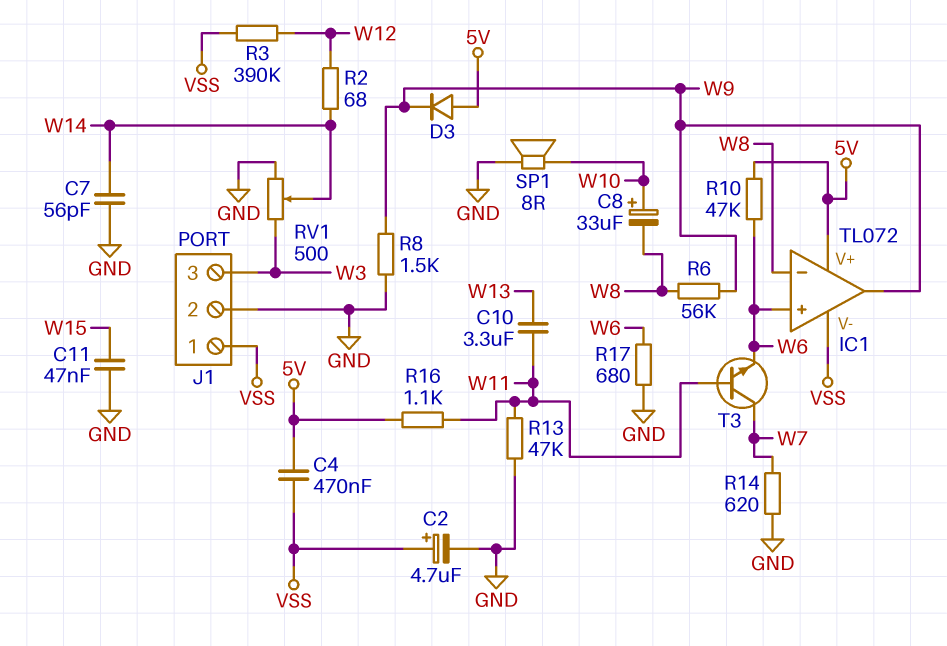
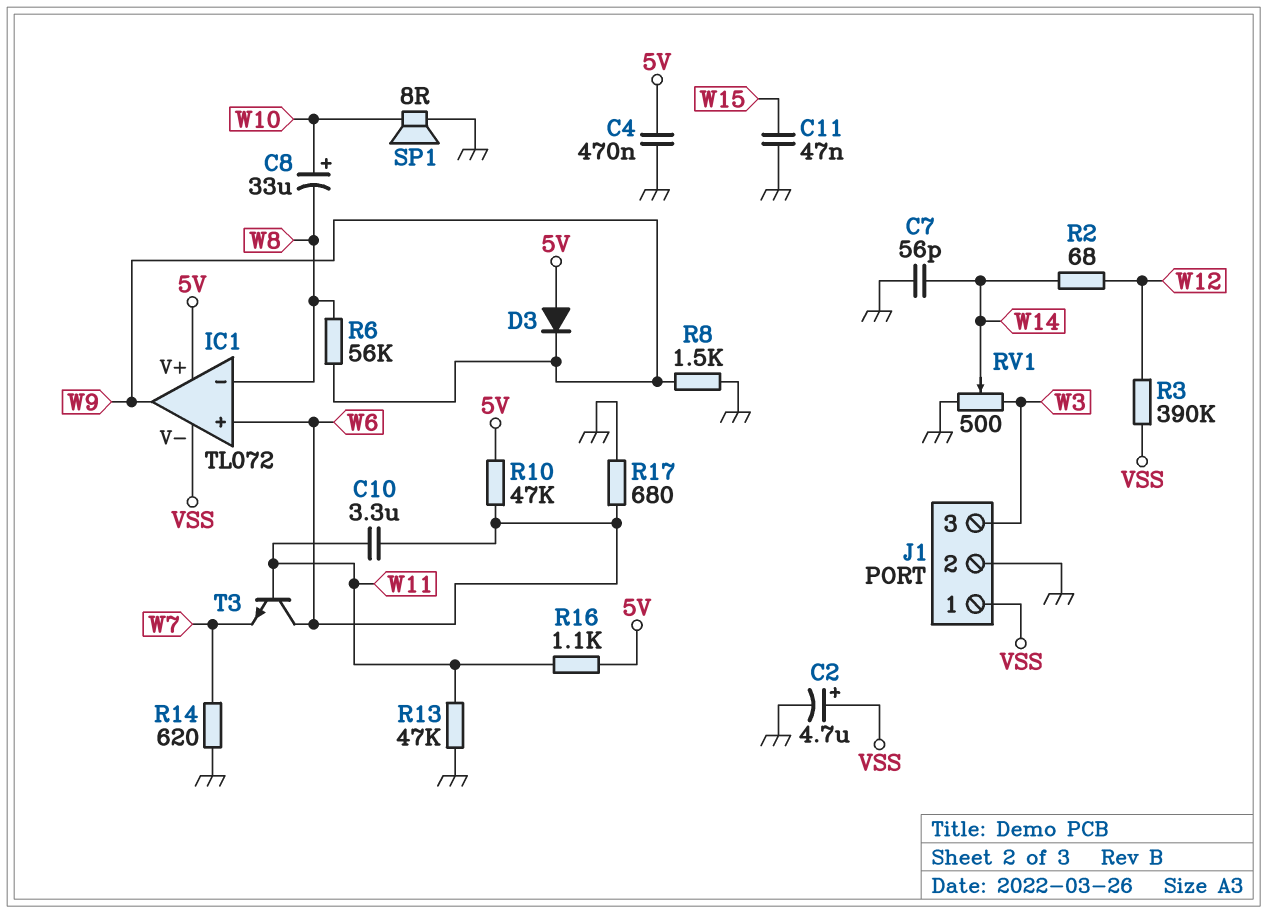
C4: 470nF (5V, VSS) -> 470nF (5V, GND)
C10: 3.3uF (W11, W13) -> 3.3uF (W6, W11)
T3: NPN (B W11, C W7, E W6) -> NPN (B W11, C W6, E W7)

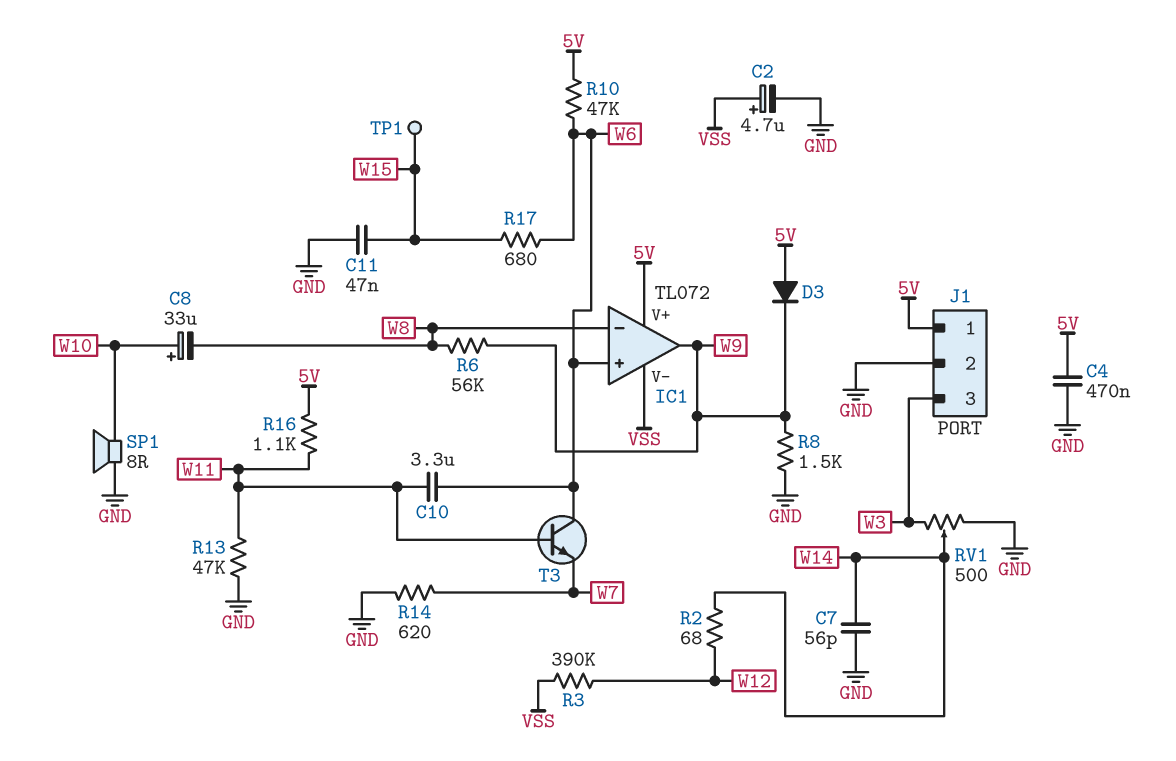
J1 pin 1: VSS -> 5V
R17: 680 (GND, W6) -> 680 (W6, W15)
TP1: none -> test point (W15)

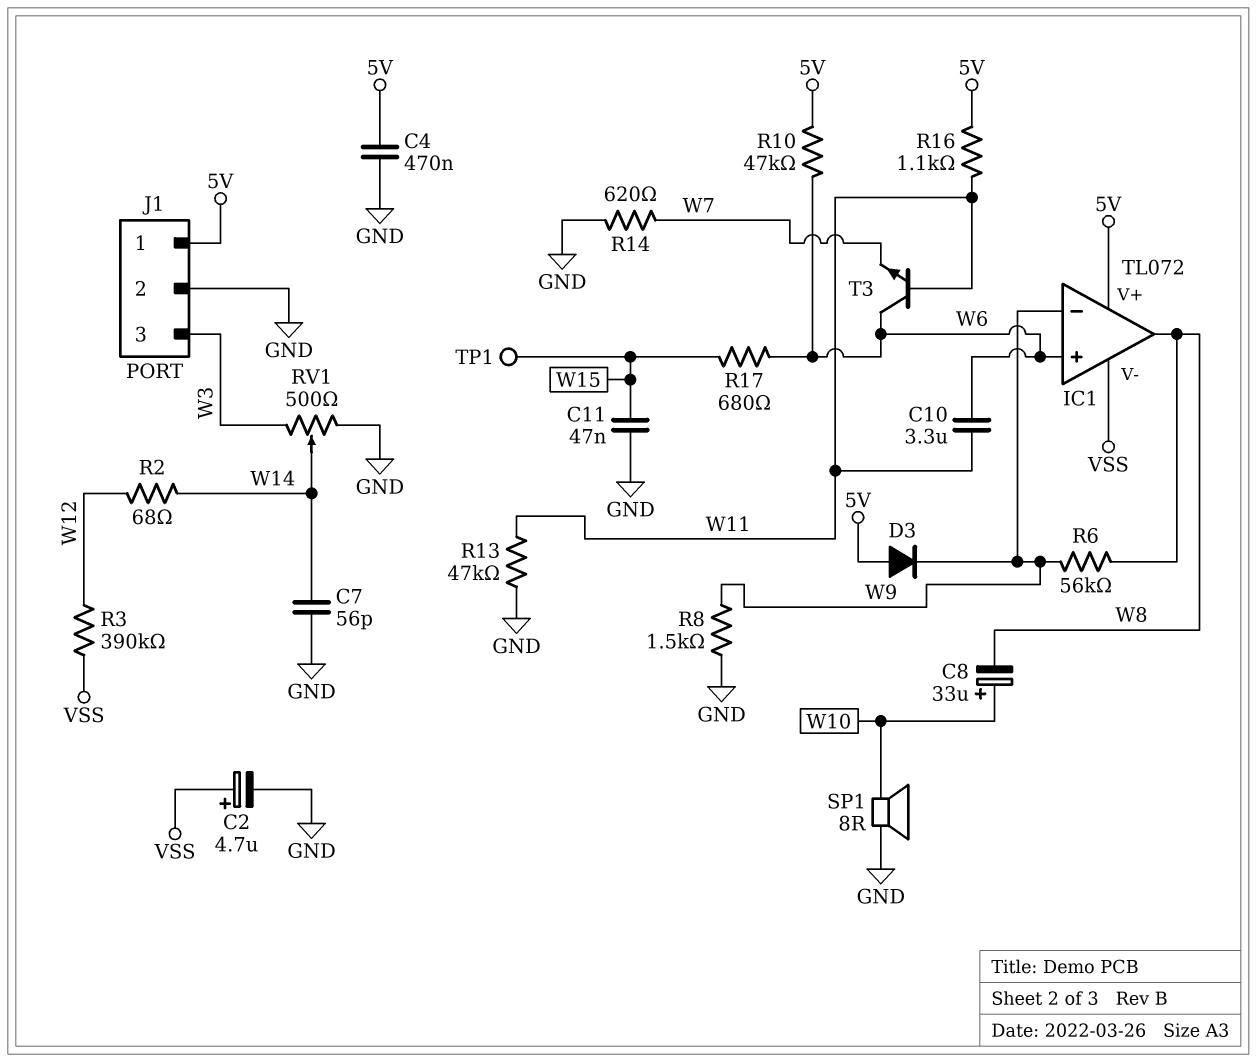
IC1 pin in-: W8 -> W9
IC1 pin out: W9 -> W8

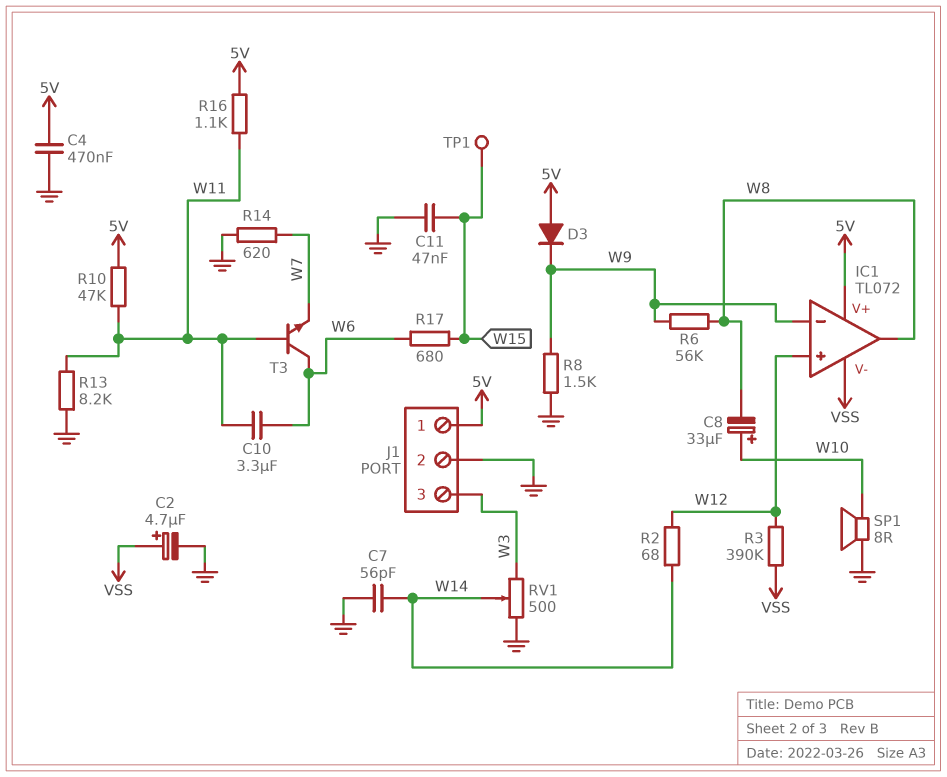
IC1 pin in+: W6 -> W12
R10: 47k (5V, W6) -> 47k (5V, W11)
R13: 47k (GND, W11) -> 8.2k (GND, W11)

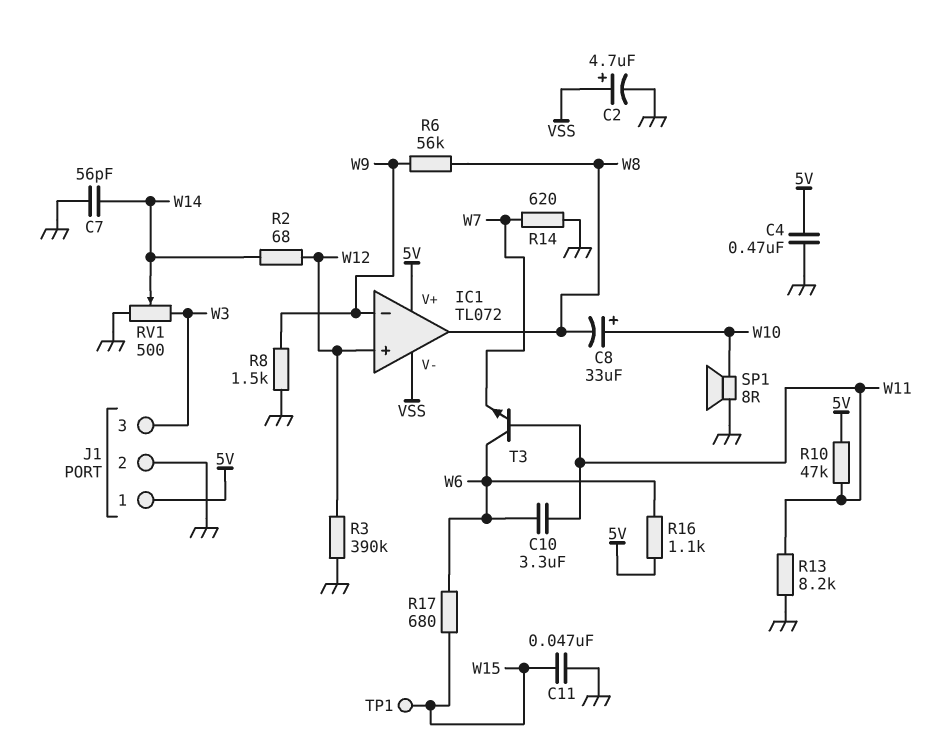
D3: diode (A 5V, K W9) -> none
R3: 390k (VSS, W12) -> 390k (GND, W12)
R16: 1.1k (5V, W11) -> 1.1k (5V, W6)

